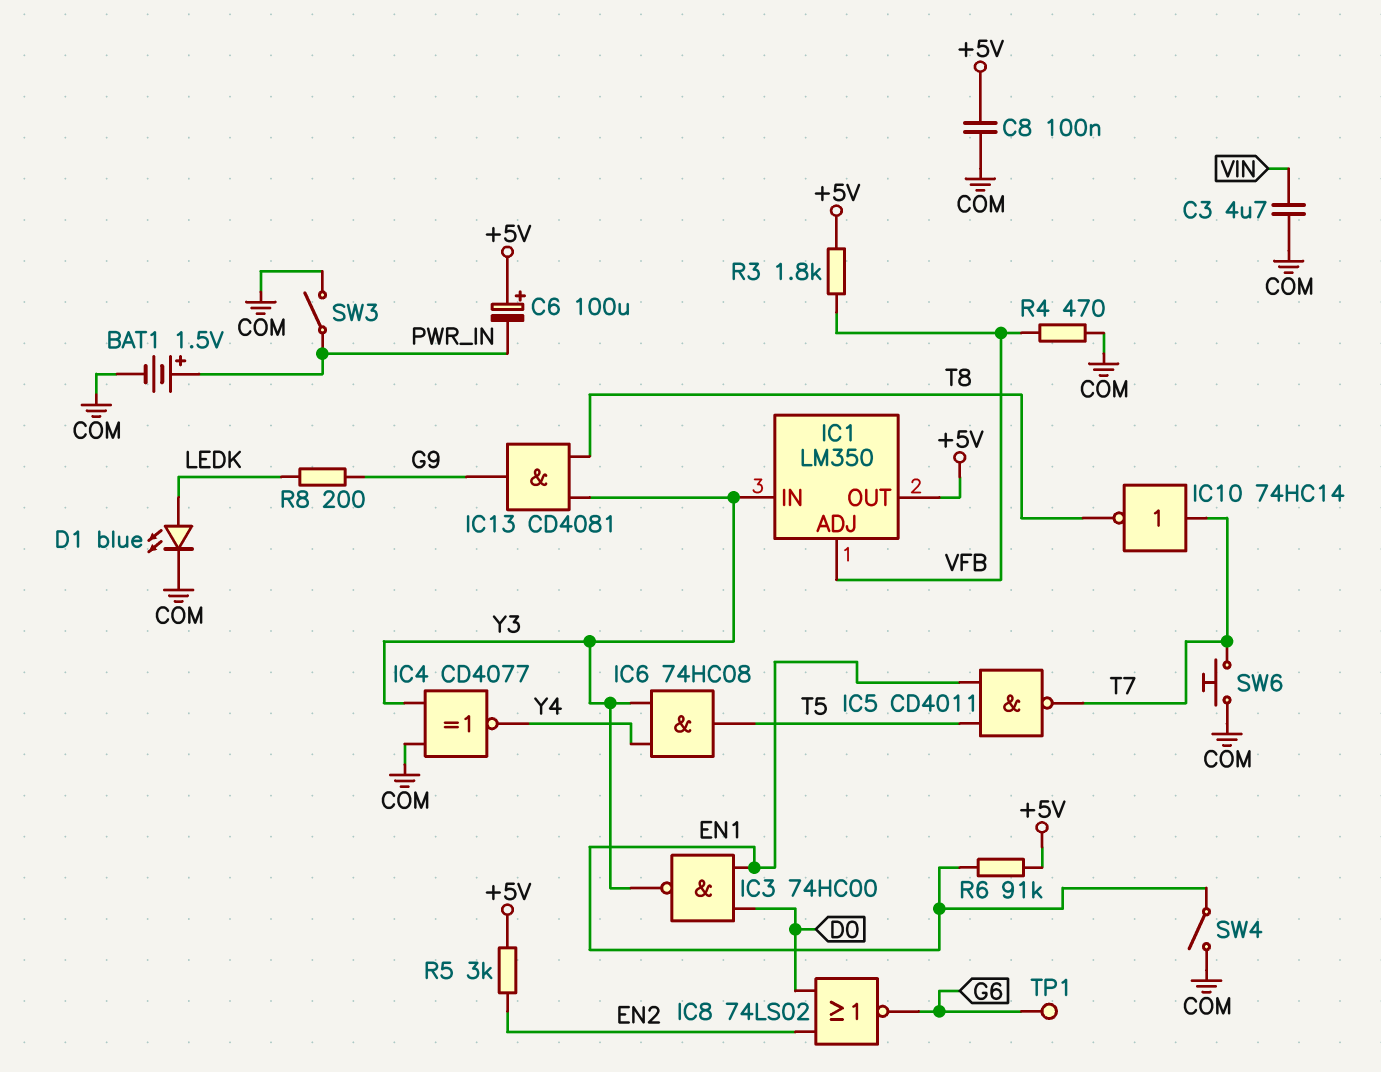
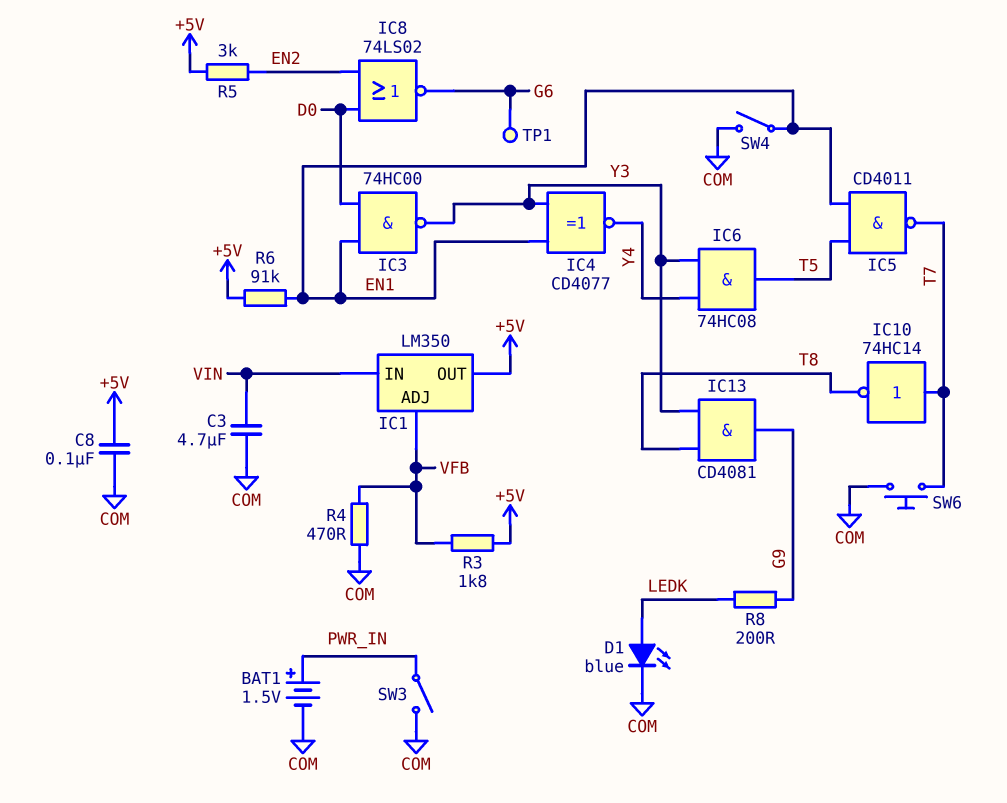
C6: 100uF (plus +5V, minus PWR_IN) -> none
IC1 pin IN: Y3 -> VIN
IC4: XNOR CD4077 (in COM, in Y3, out Y4) -> XNOR CD4077 (in EN1, in Y3, out Y4)

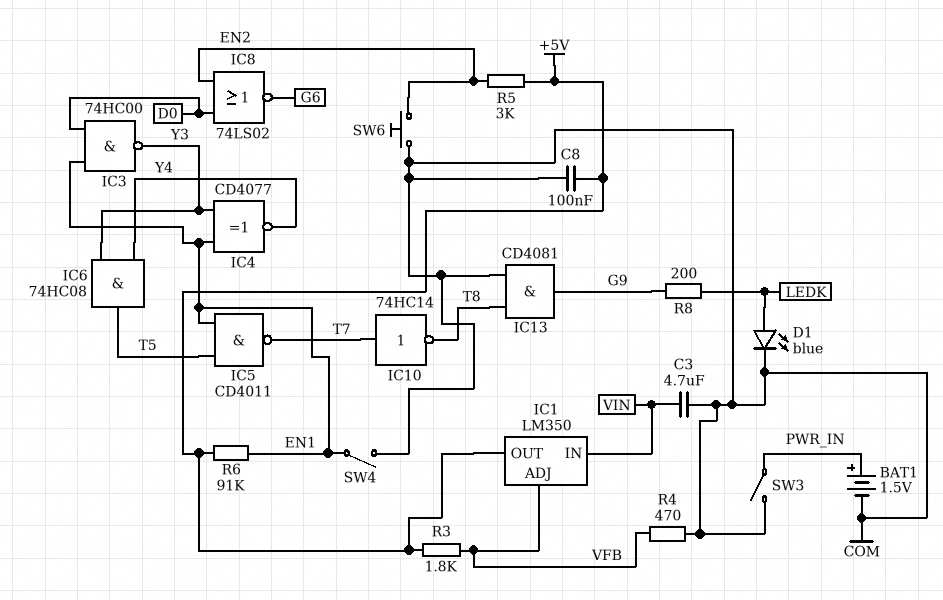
IC13: AND CD4081 (in T8, in Y3, out G9) -> AND CD4081 (in COM, in T8, out G9)
SW6: button (COM, T7) -> button (COM, EN2)
TP1: test point (G6) -> none

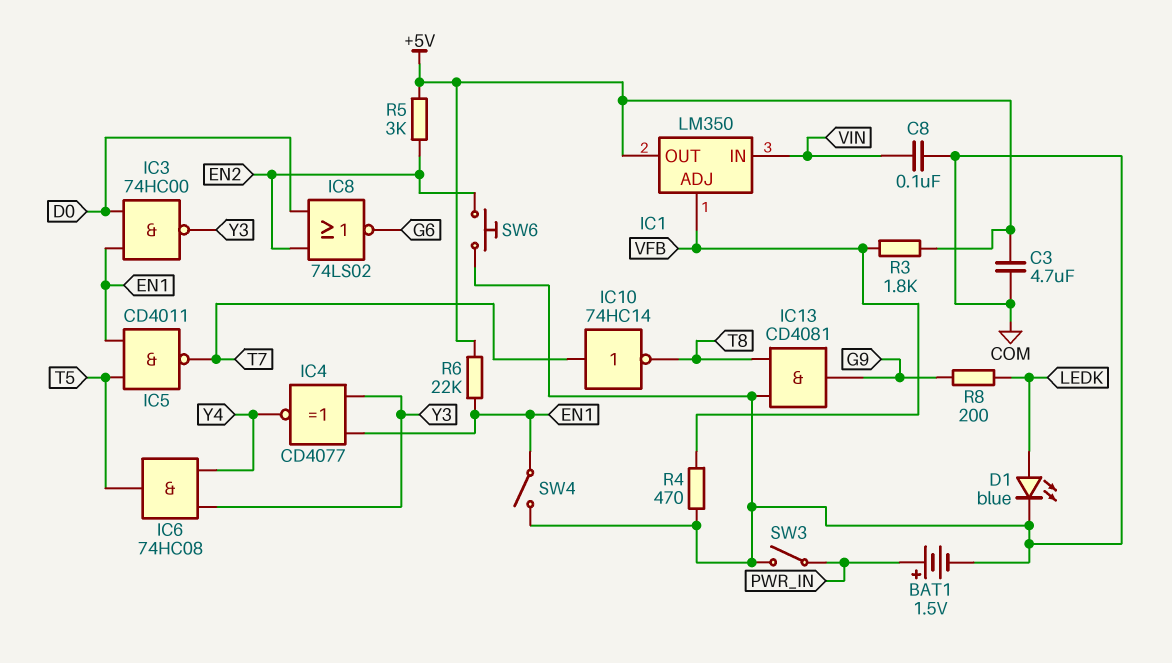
C3: 4.7uF (COM, VIN) -> 4.7uF (+5V, COM)
C8: 100nF (+5V, COM) -> 100nF (COM, VIN)
R6: 91k (+5V, EN1) -> 22k (+5V, EN1)

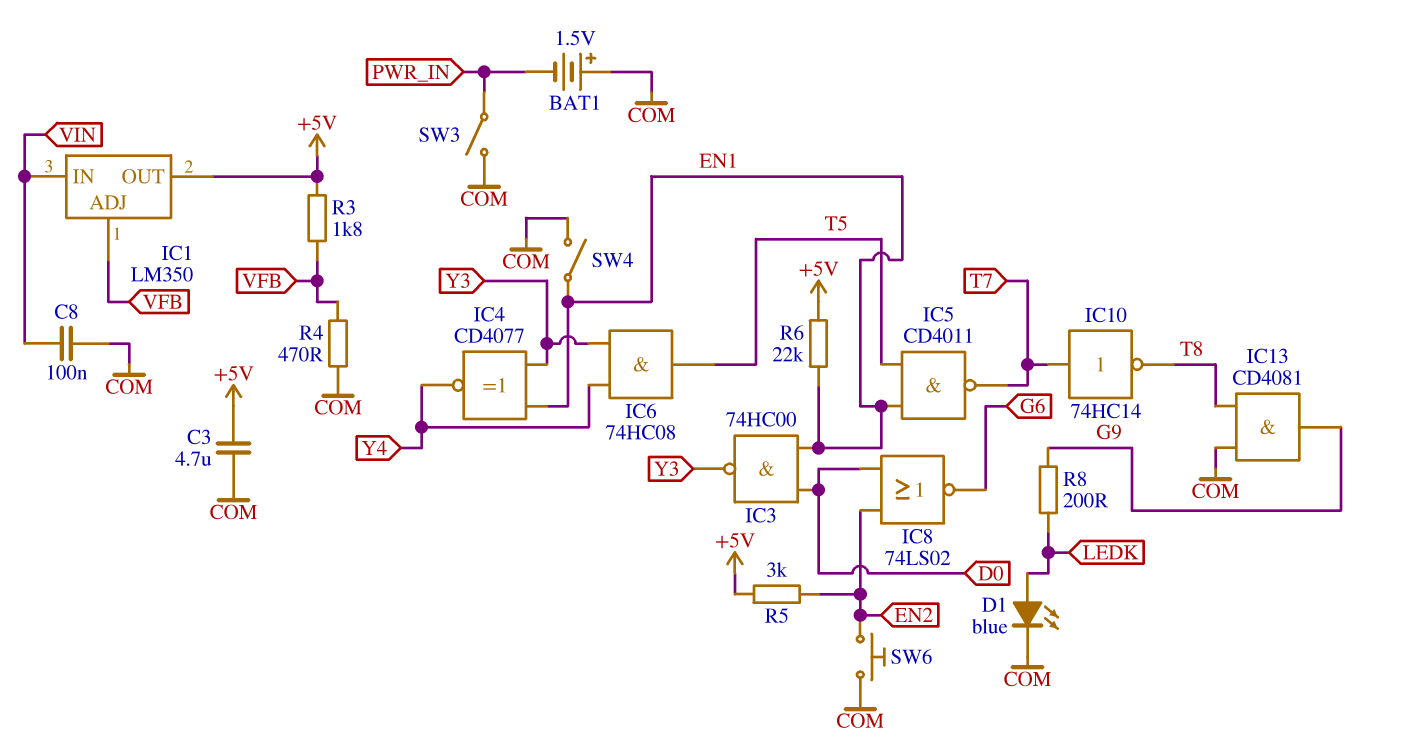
BAT1: 1.5V (plus PWR_IN, minus COM) -> 1.5V (plus COM, minus PWR_IN)

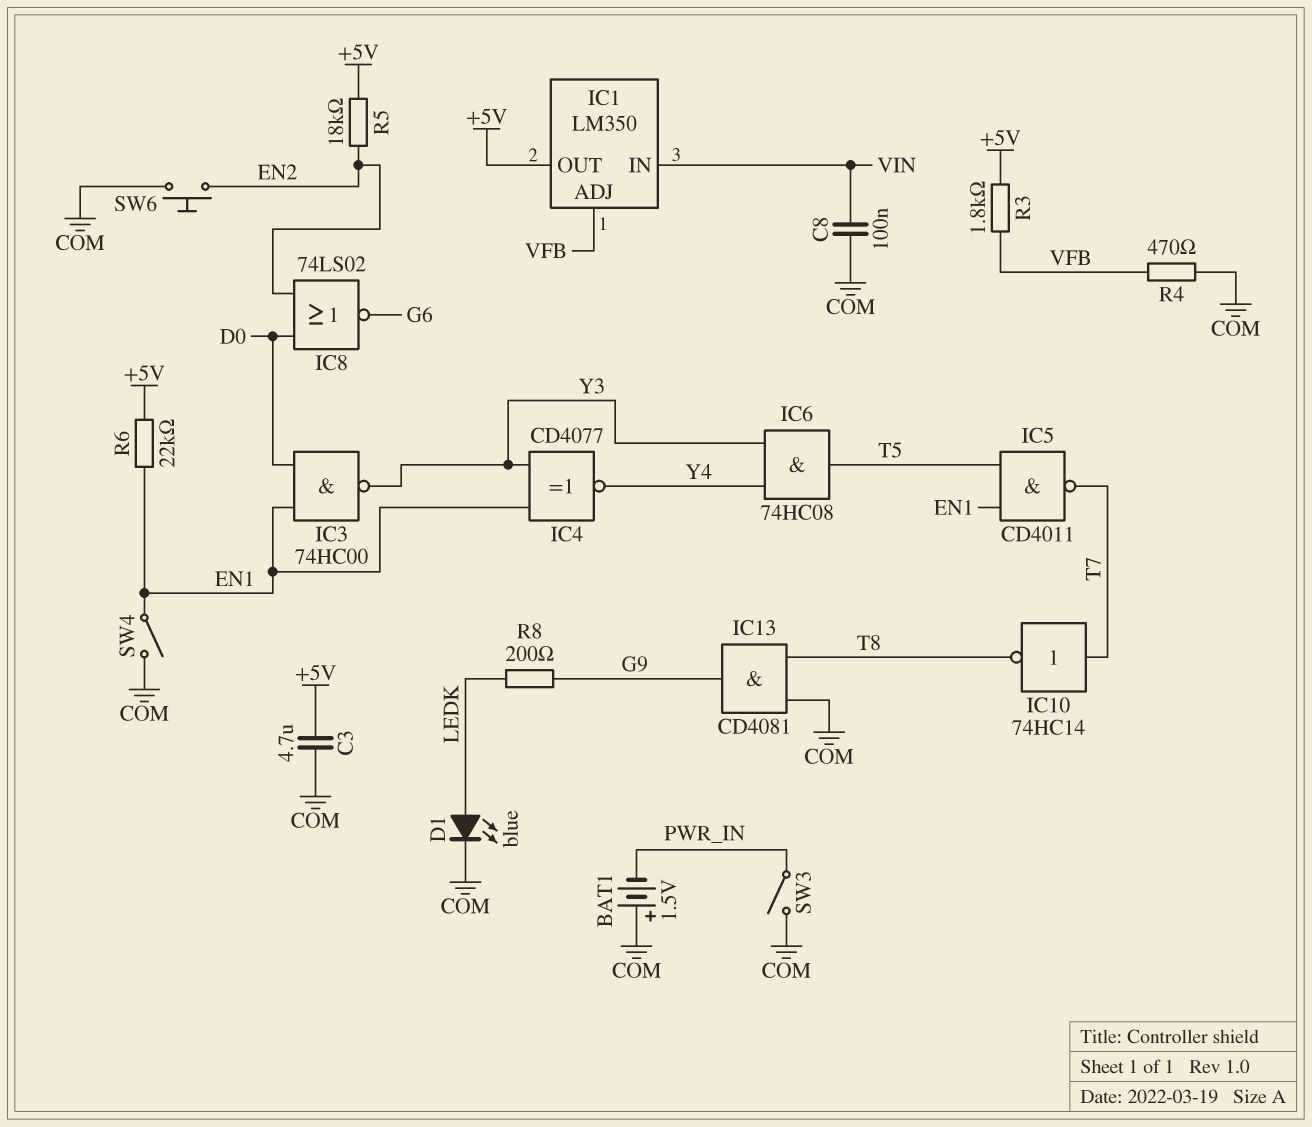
R5: 3k (+5V, EN2) -> 18k (+5V, EN2)

